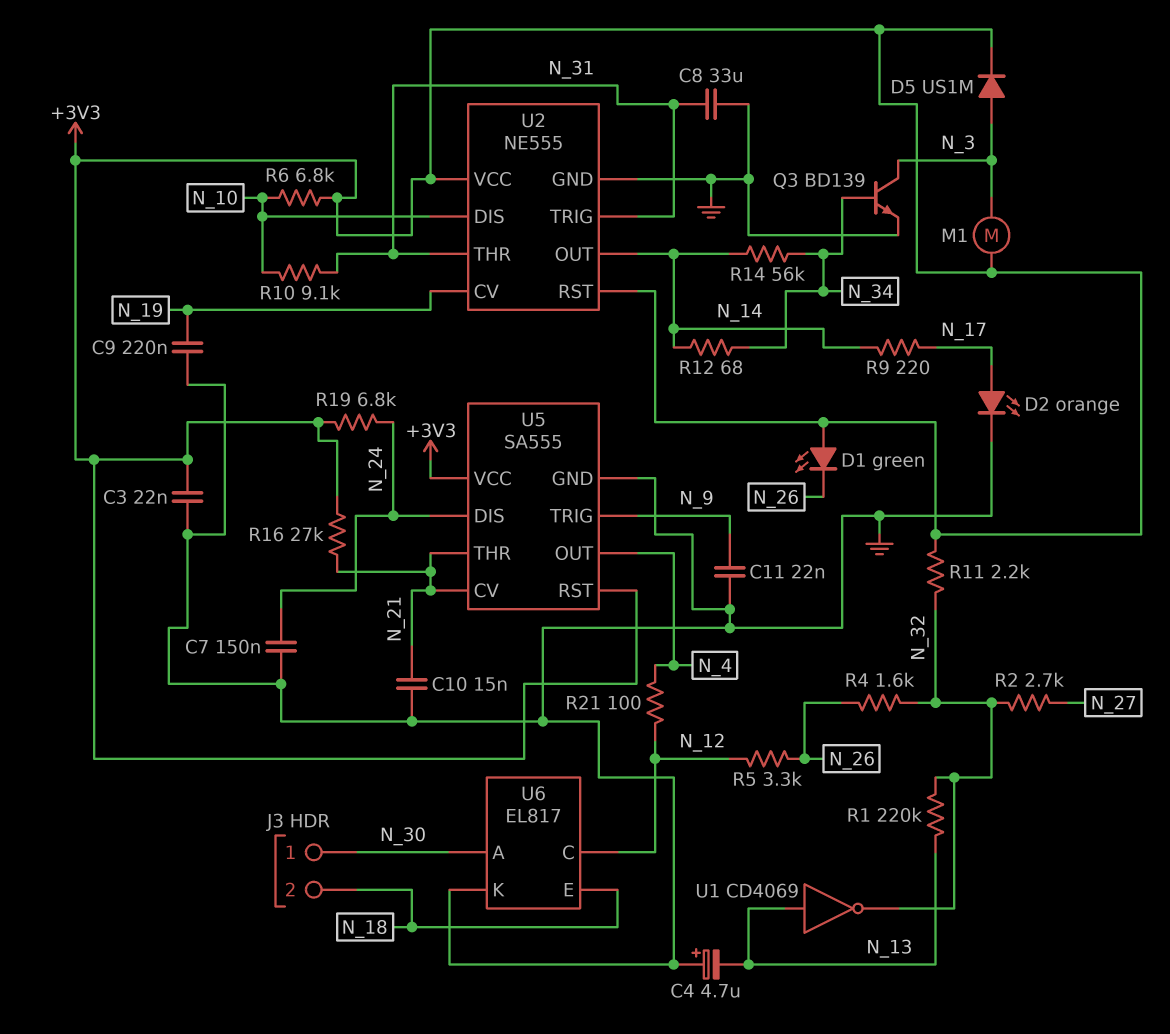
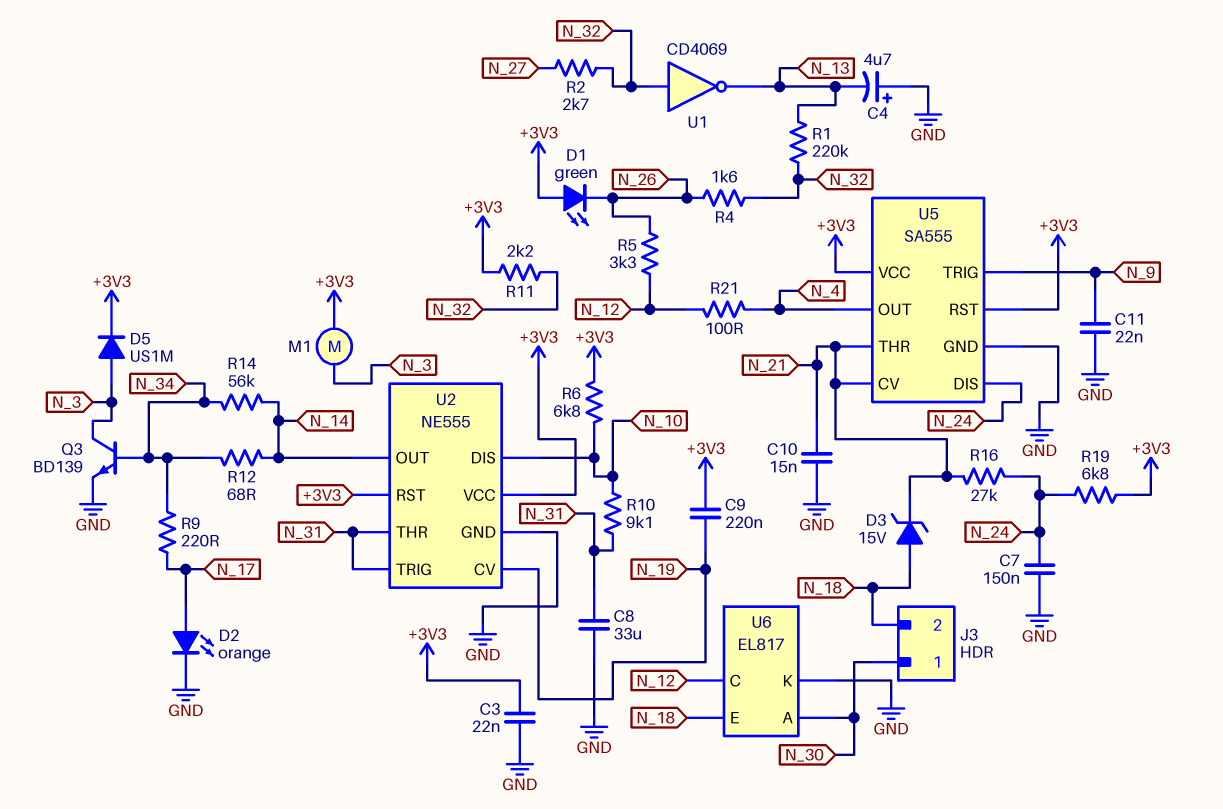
C9: 220nF (GND, N_19) -> 220nF (+3V3, N_19)
D3: none -> zener 15V (A N_18, K N_21)
R9: 220 (N_14, N_17) -> 220 (N_17, N_34)
R16: 27k (+3V3, N_21) -> 27k (N_21, N_24)
U1: NOT CD4069 (in N_13, out N_32) -> NOT CD4069 (in N_32, out N_13)

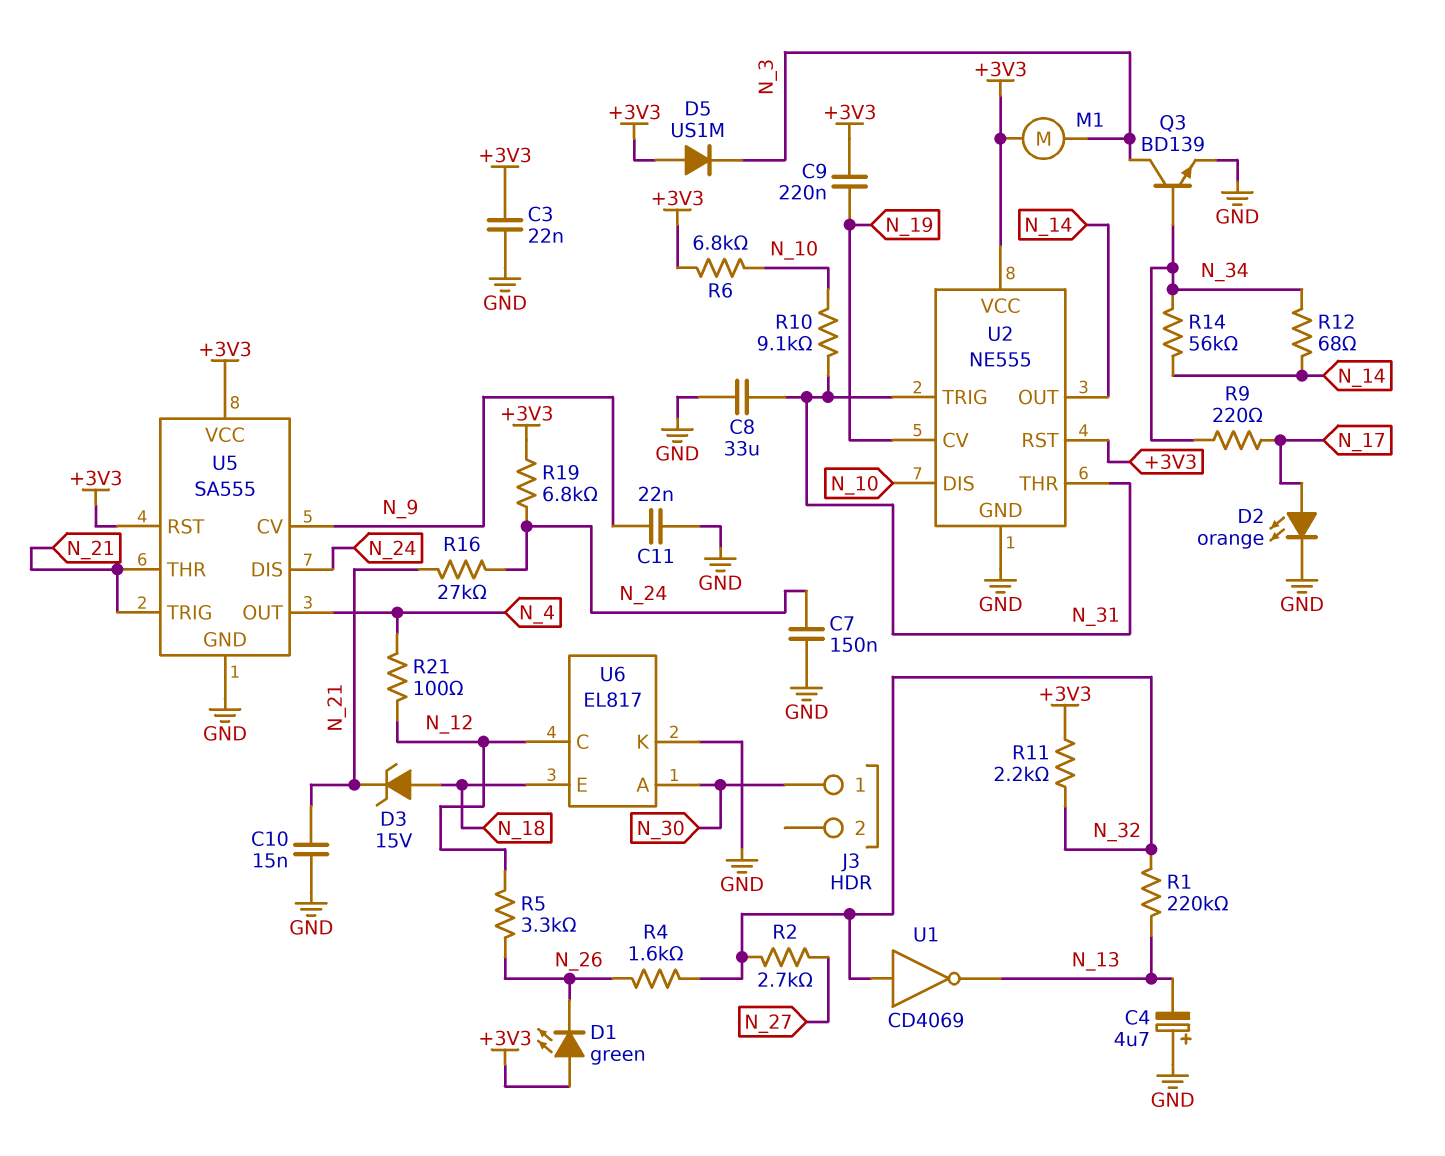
D5: diode US1M (A N_3, K +3V3) -> diode US1M (A +3V3, K N_3)
J3 pin 2: N_18 -> none
U5 pin CV: N_21 -> N_9
U5 pin TRIG: N_9 -> N_21

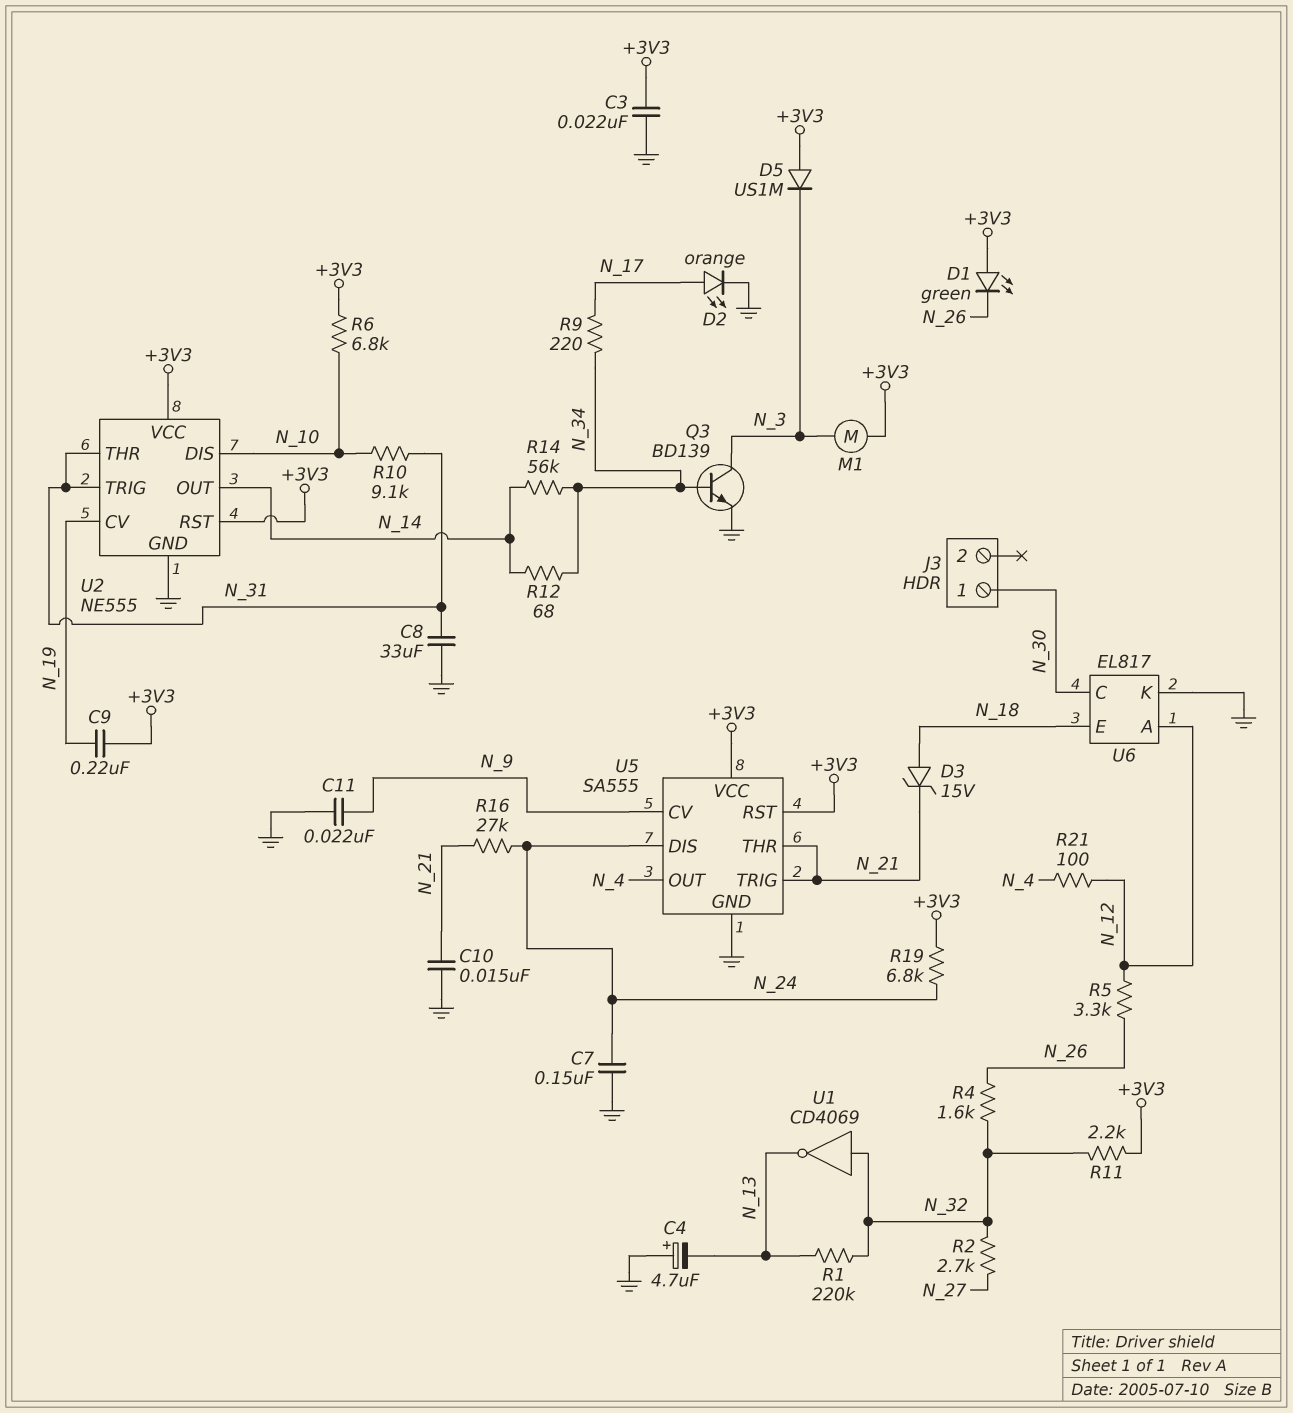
U6 pin A: N_30 -> N_12
U6 pin C: N_12 -> N_30

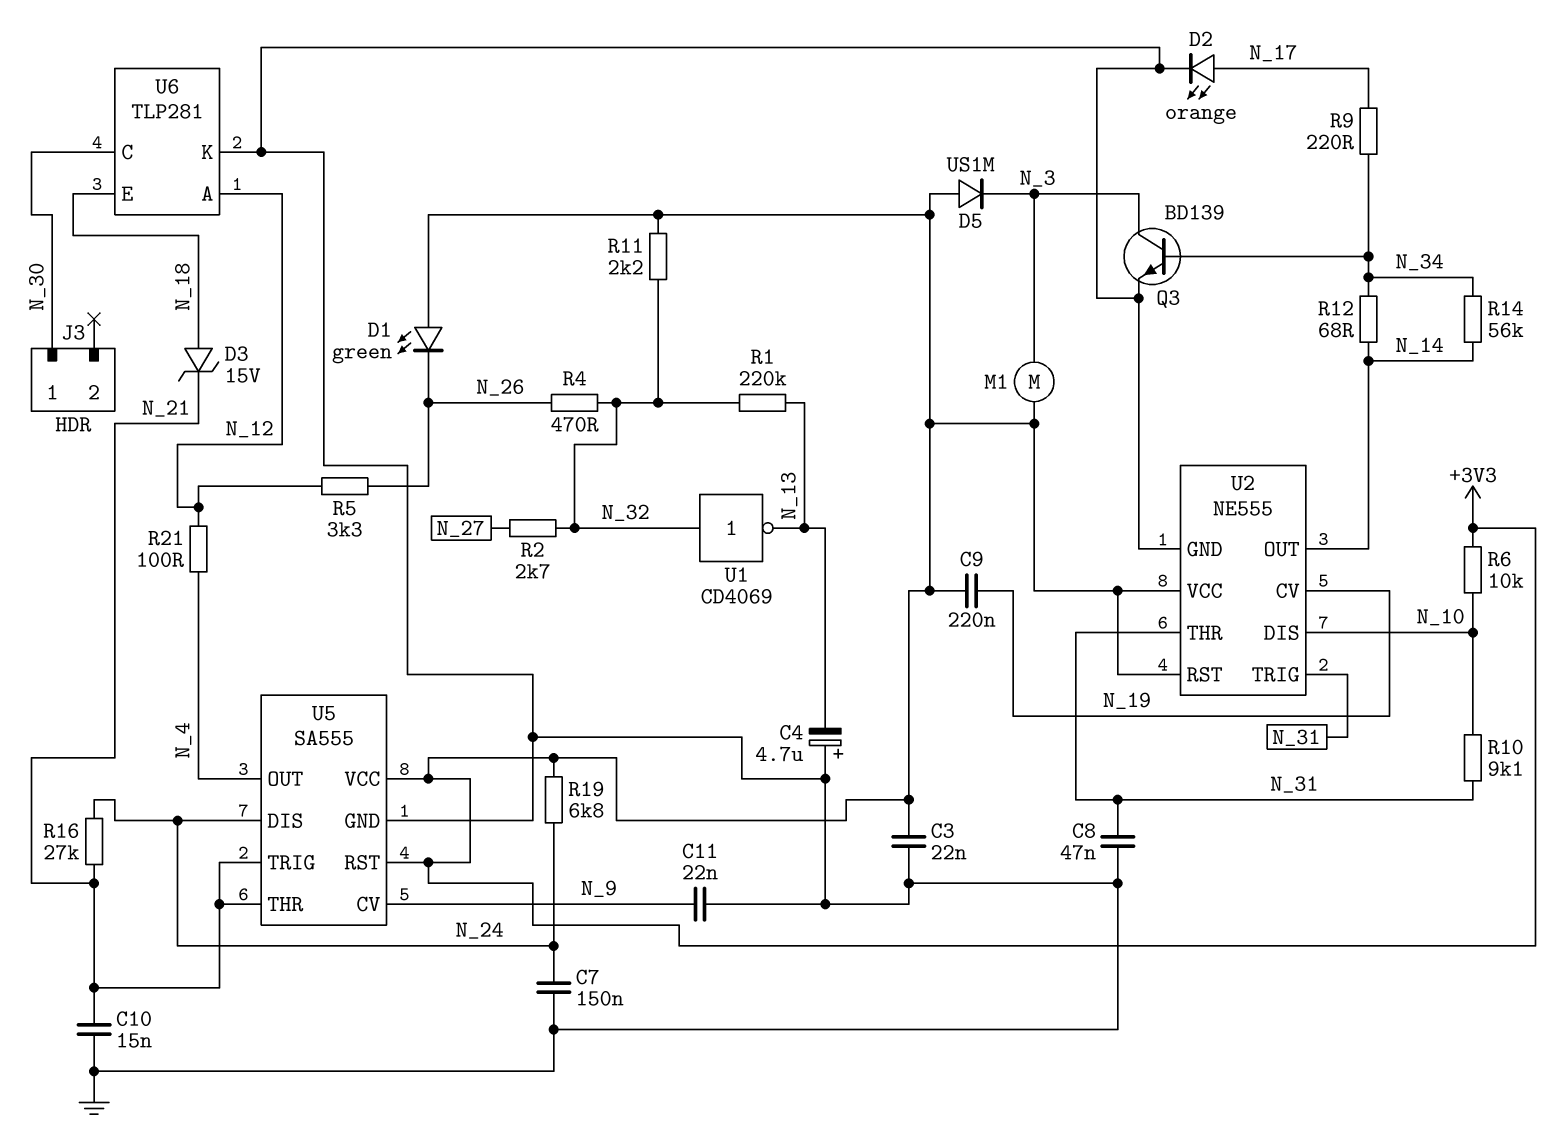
C8: 33uF (GND, N_31) -> 47nF (GND, N_31)
R4: 1.6k (N_26, N_32) -> 470 (N_26, N_32)
R6: 6.8k (+3V3, N_10) -> 10k (+3V3, N_10)
U6: EL817 -> TLP281

